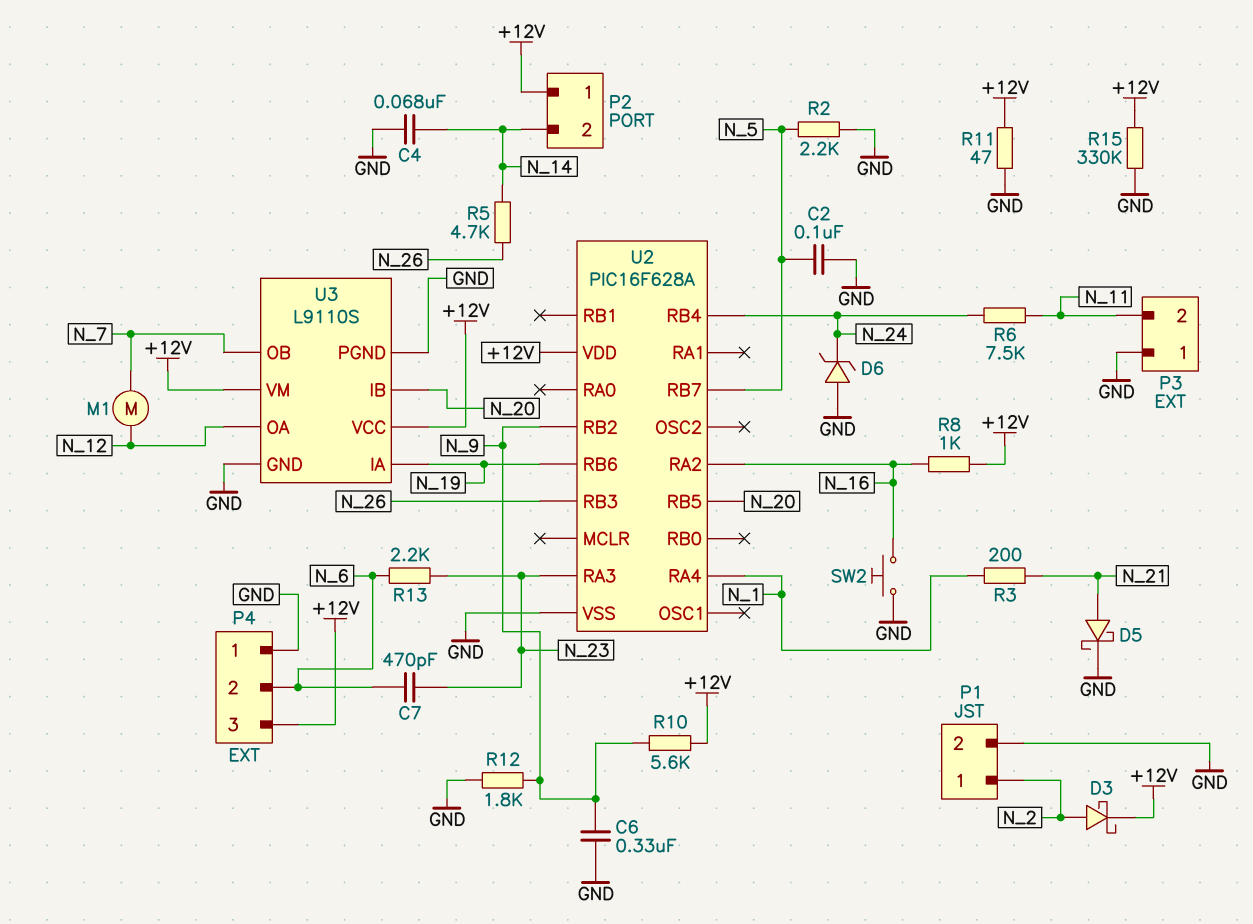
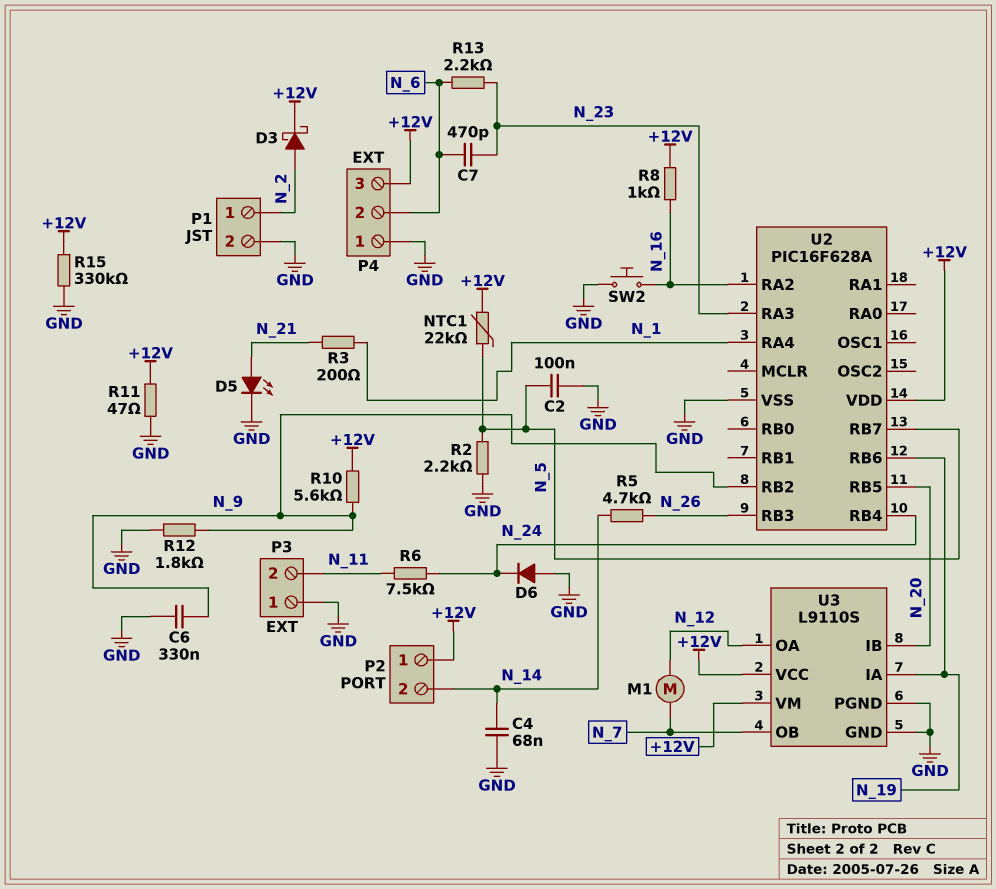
D5: schottky (A N_21, K GND) -> LED (A N_21, K GND)
D6: zener (A GND, K N_24) -> diode (A GND, K N_24)
NTC1: none -> 22k (+12V, N_5)

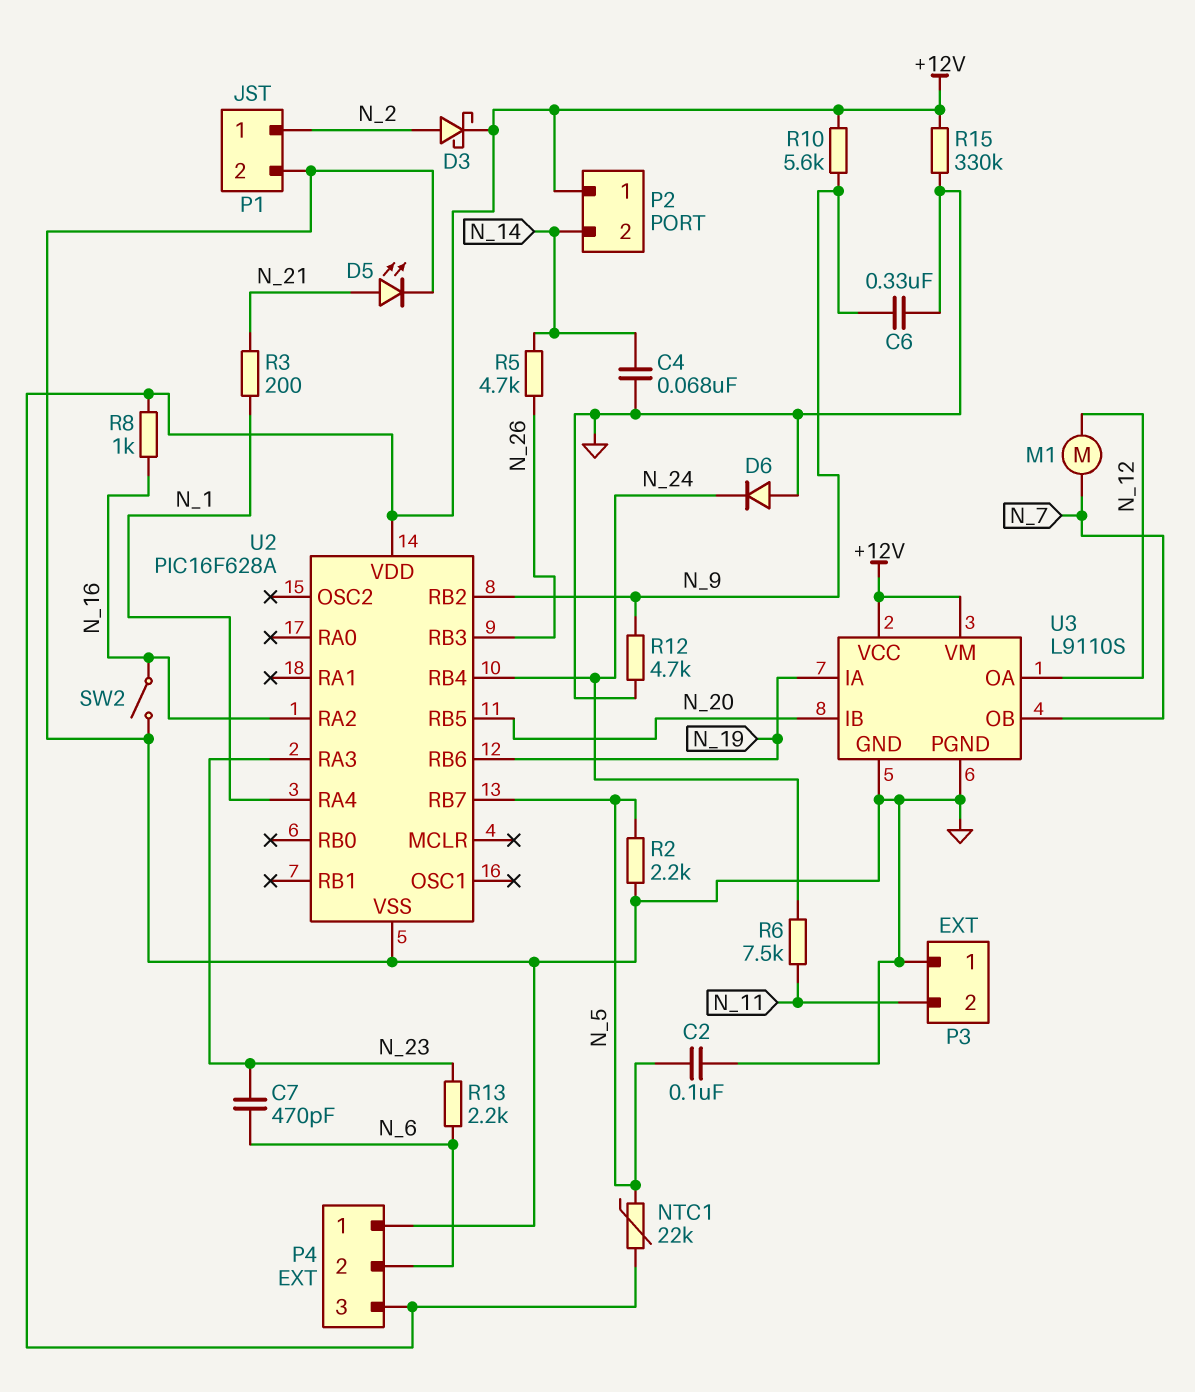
R11: 47 (+12V, GND) -> none
R12: 1.8k (GND, N_9) -> 4.7k (GND, N_9)
SW2: button (GND, N_16) -> switch (GND, N_16)

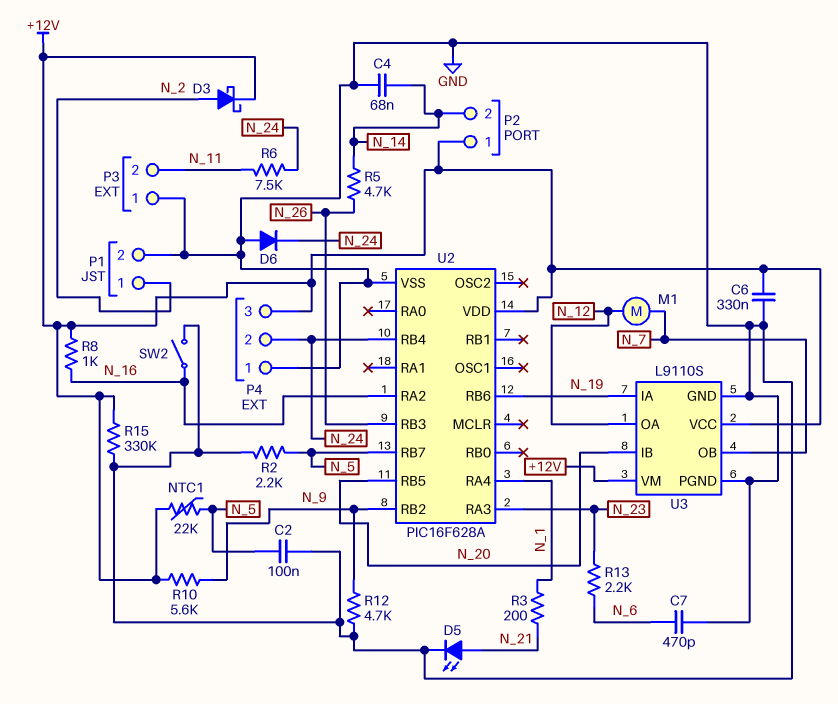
C6: 330nF (GND, N_9) -> 330nF (+12V, GND)
C7: 470pF (N_6, N_23) -> 470pF (GND, N_6)
P4 pin 2: N_6 -> N_24

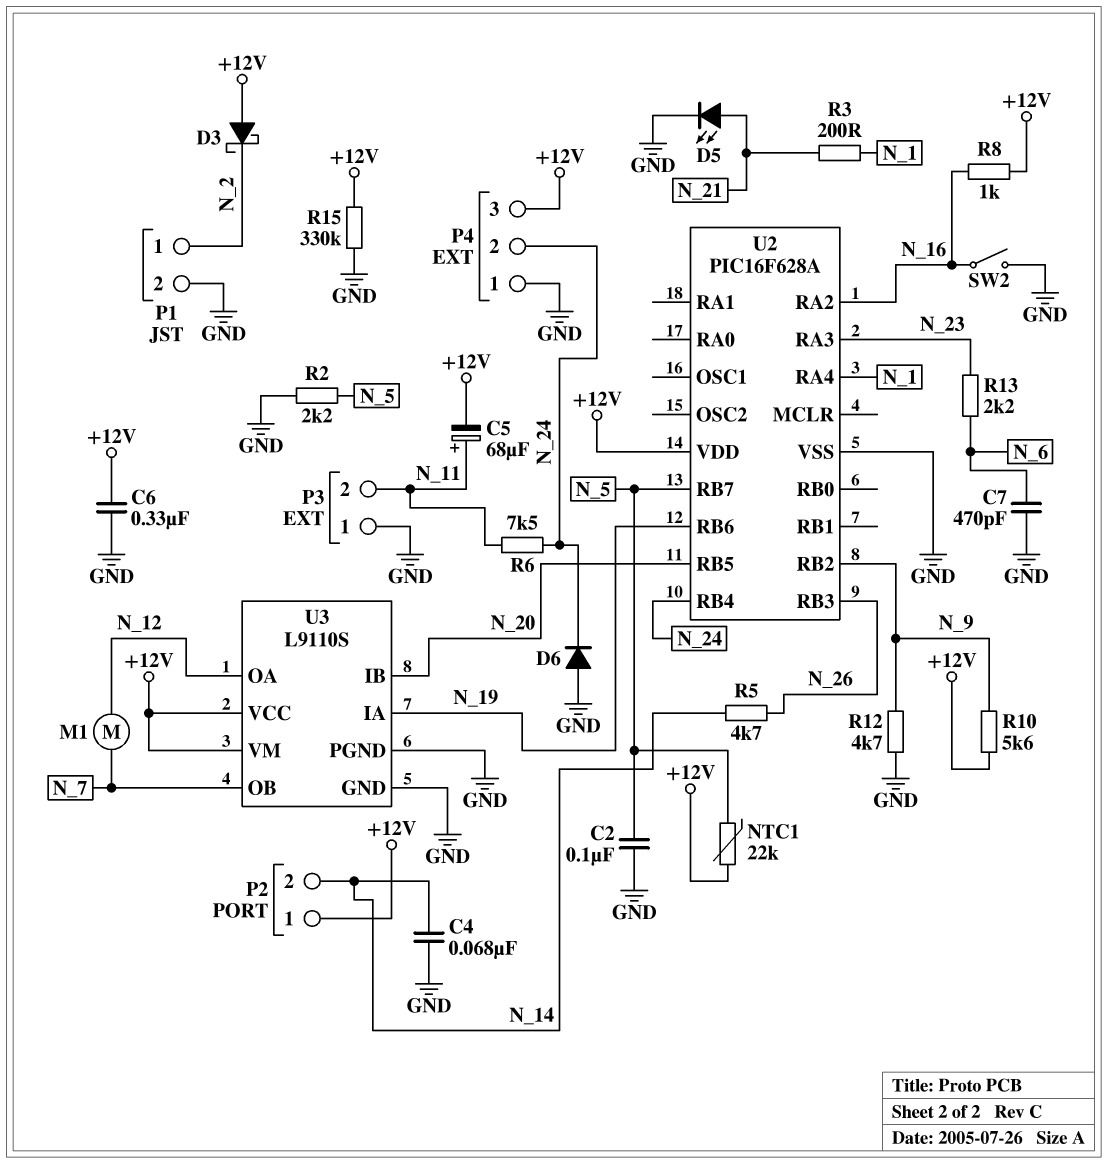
C5: none -> 68uF (plus N_11, minus +12V)
D3: schottky (A N_2, K +12V) -> schottky (A +12V, K N_2)

